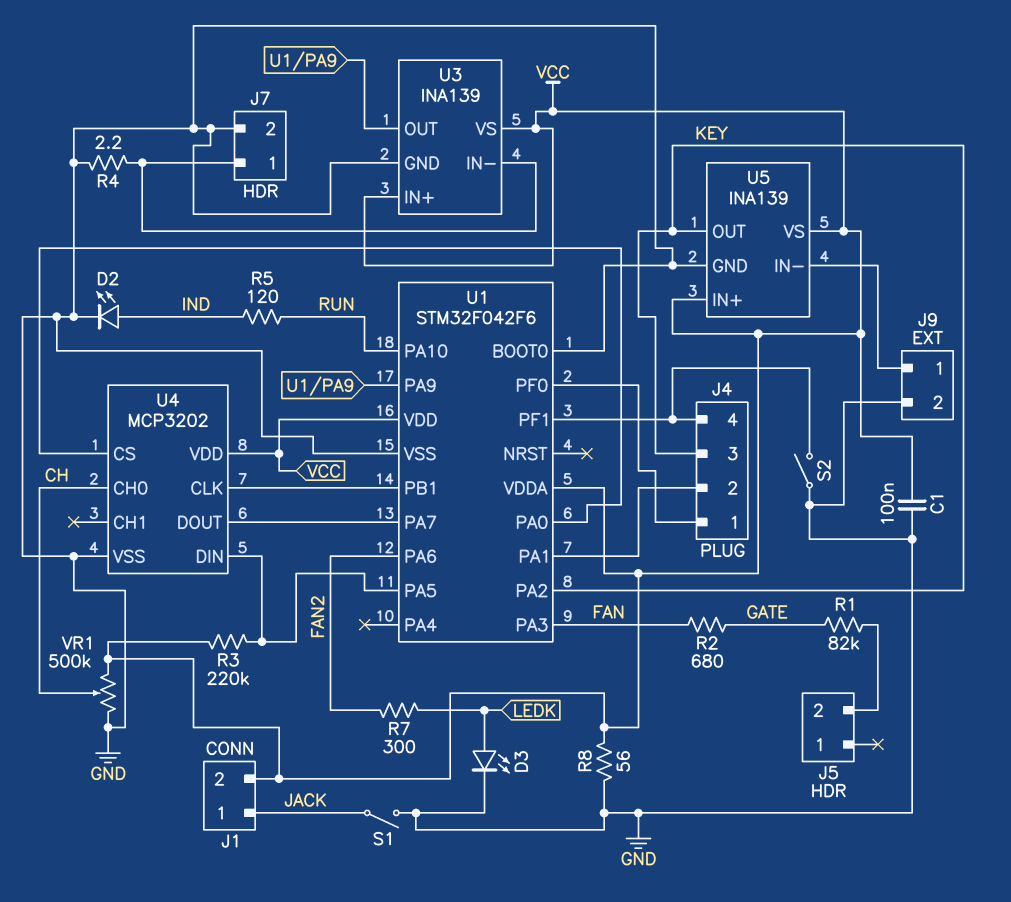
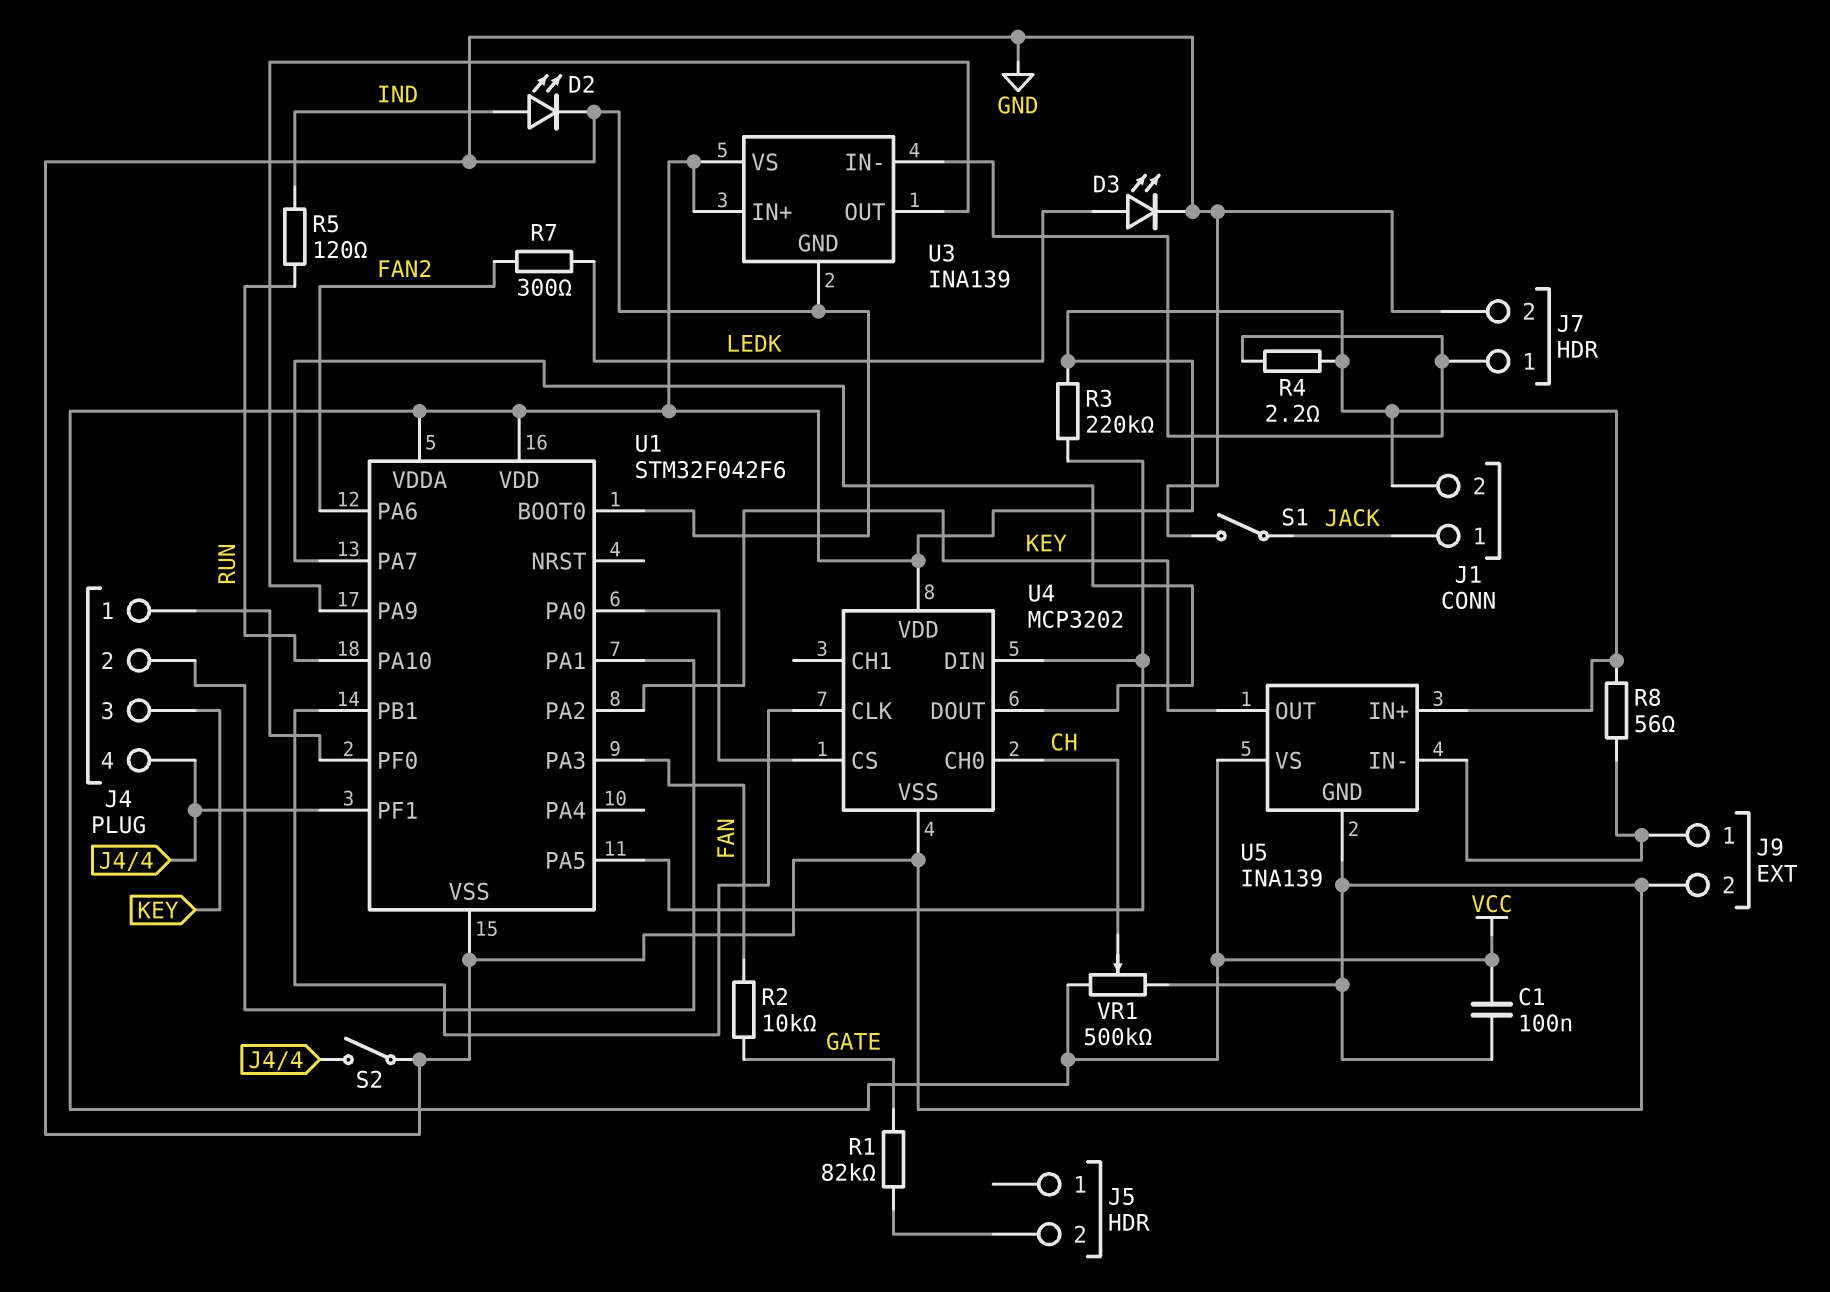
R2: 680 (FAN, GATE) -> 10k (FAN, GATE)
R4: 2.2 (GND, J7/1) -> 2.2 (J7/1, VCC)
R8: 56 (GND, VCC) -> 56 (J9/1, VCC)

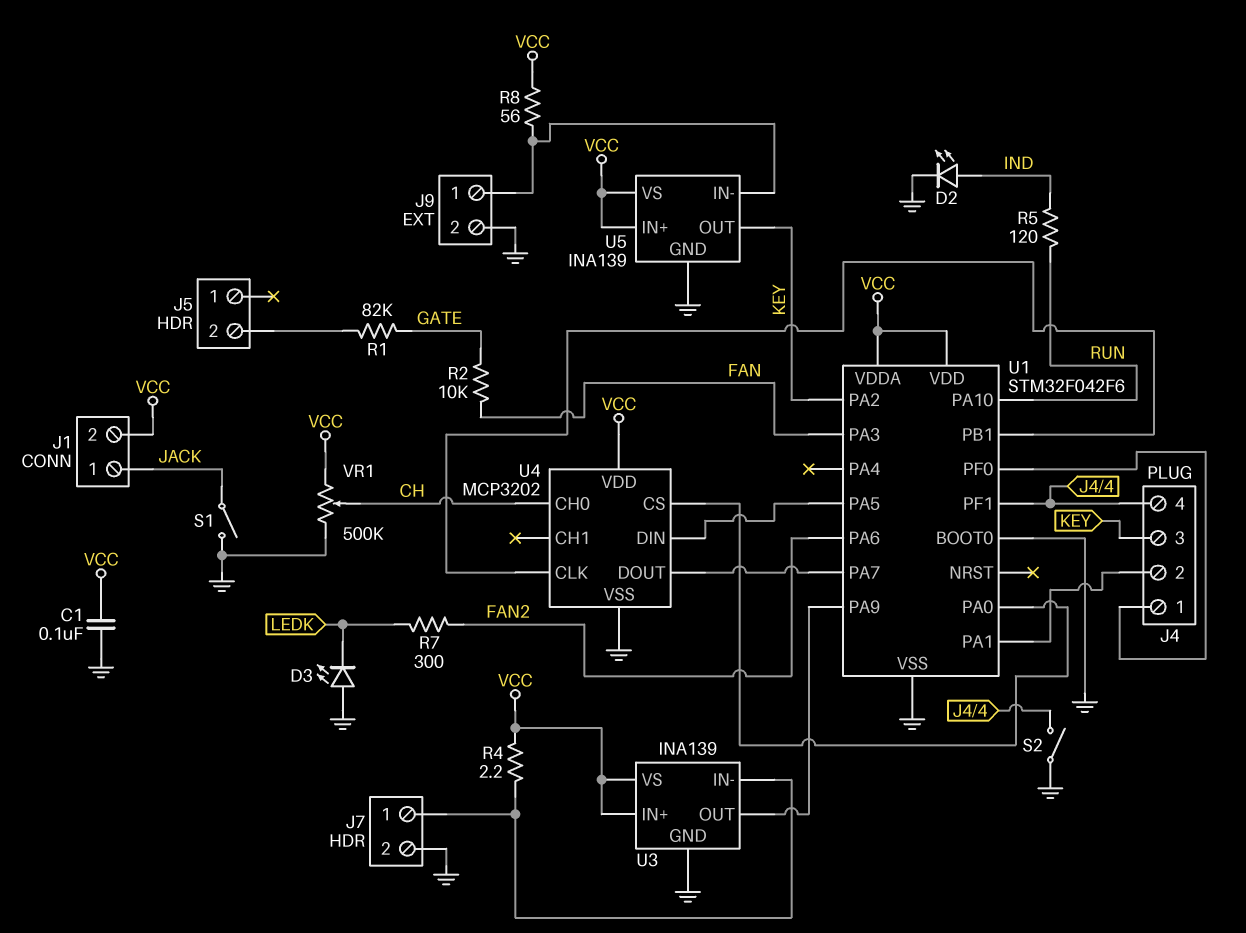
D3: LED (A LEDK, K GND) -> LED (A GND, K LEDK)
R3: 220k (U1/PA5, VCC) -> none

